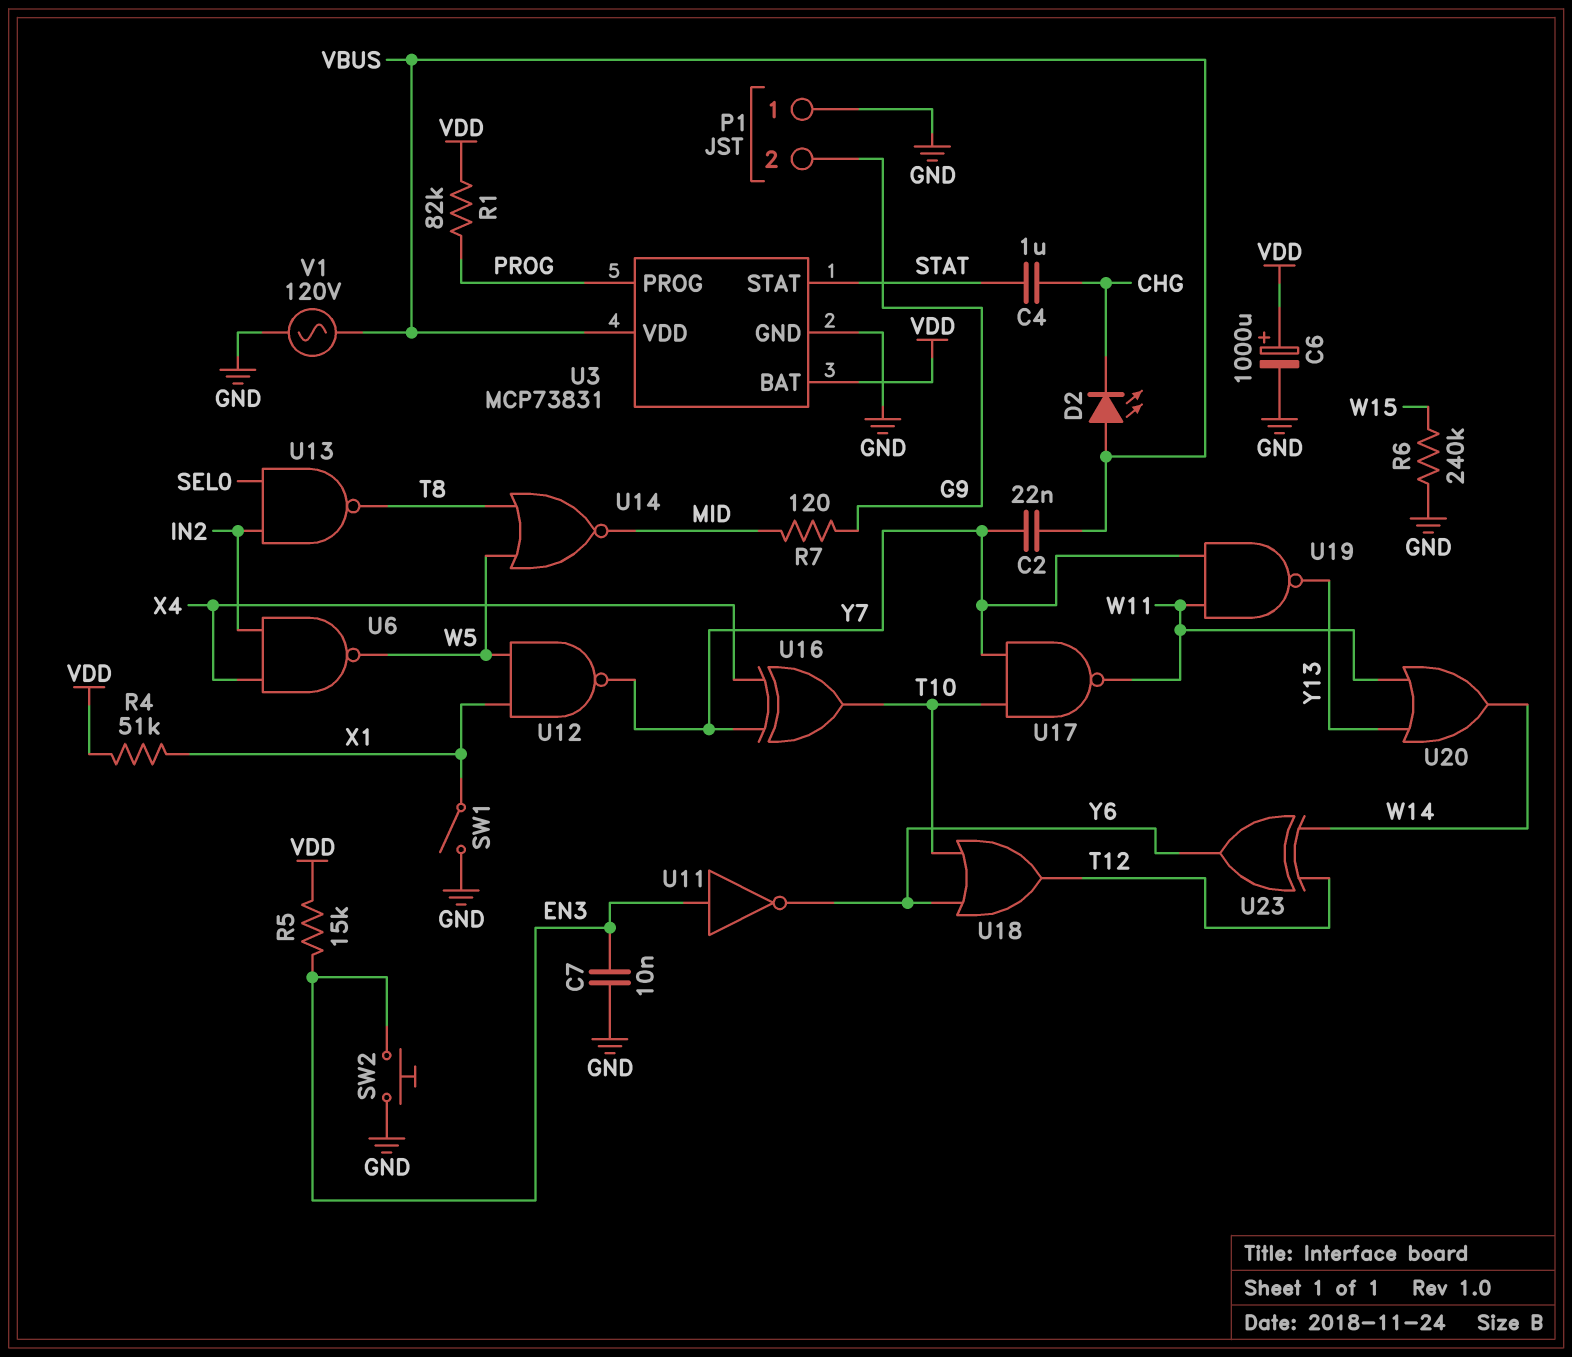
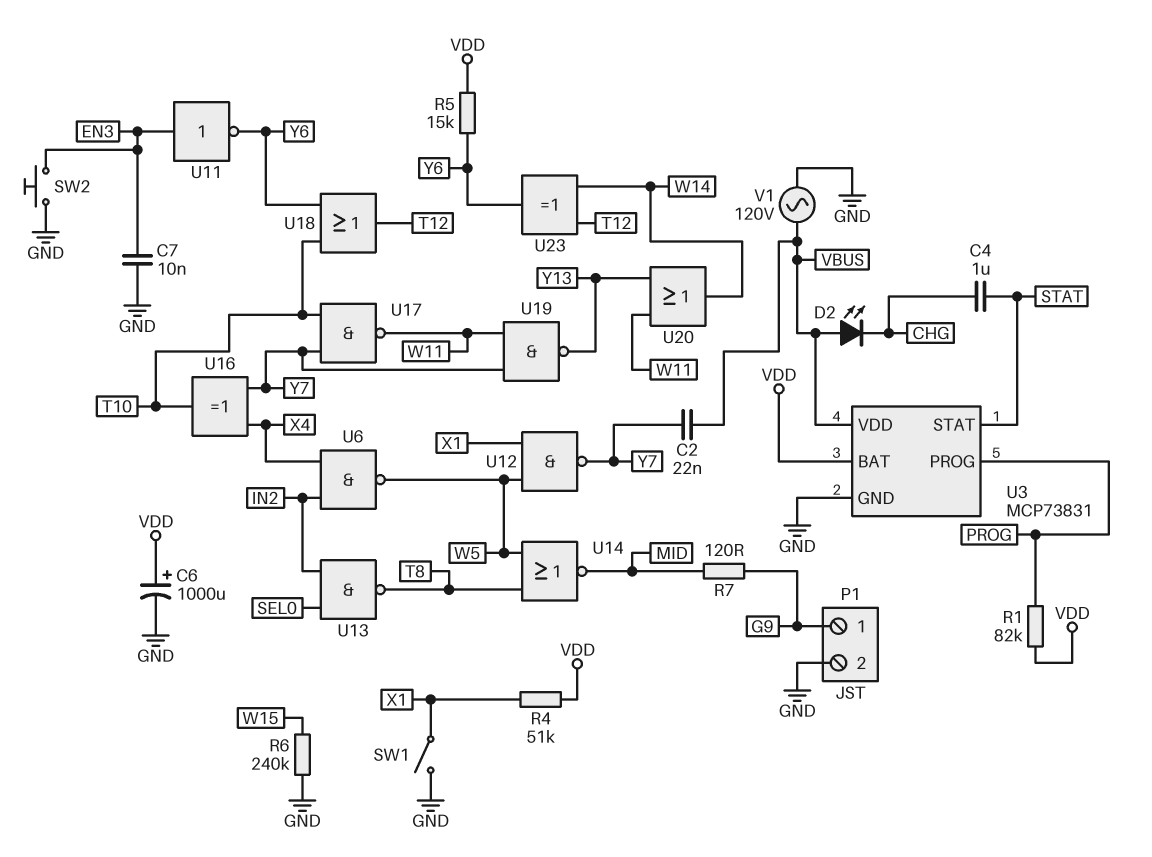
P1 pin 1: GND -> G9
P1 pin 2: G9 -> GND
R5: 15k (EN3, VDD) -> 15k (VDD, Y6)

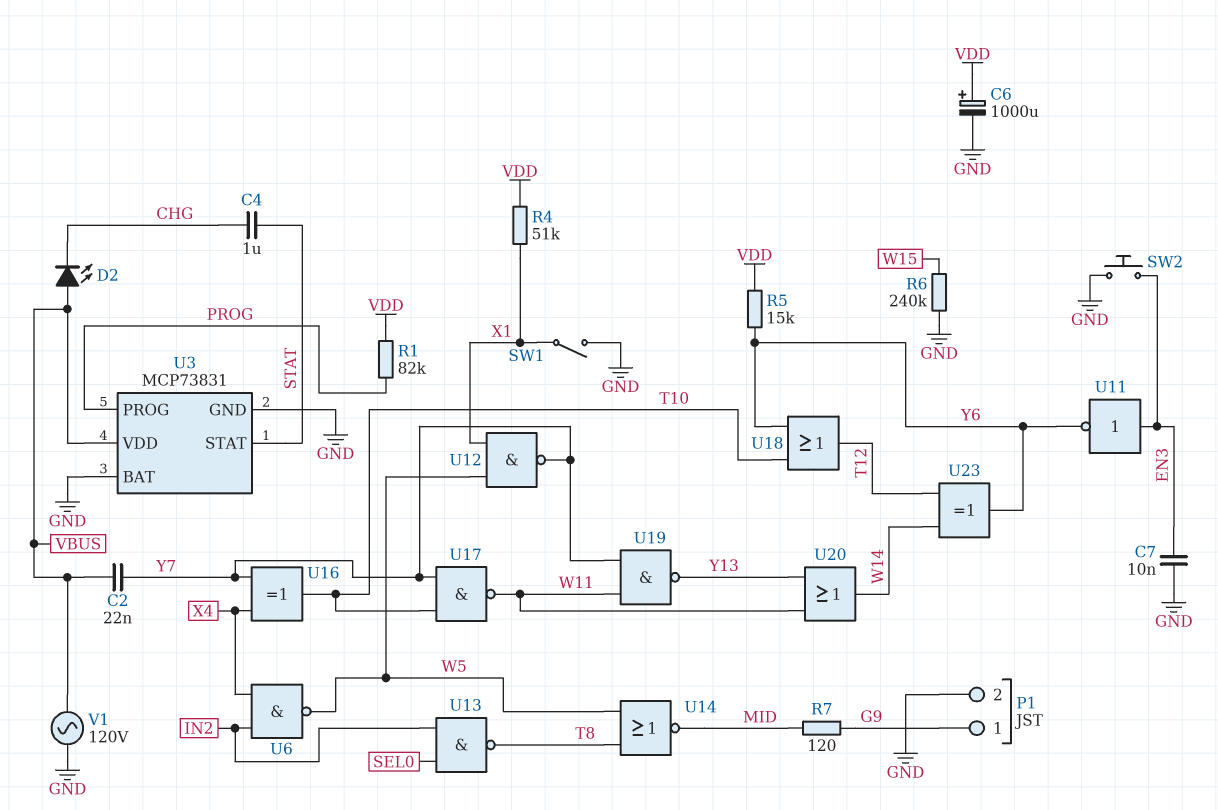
U3 pin BAT: VDD -> GND

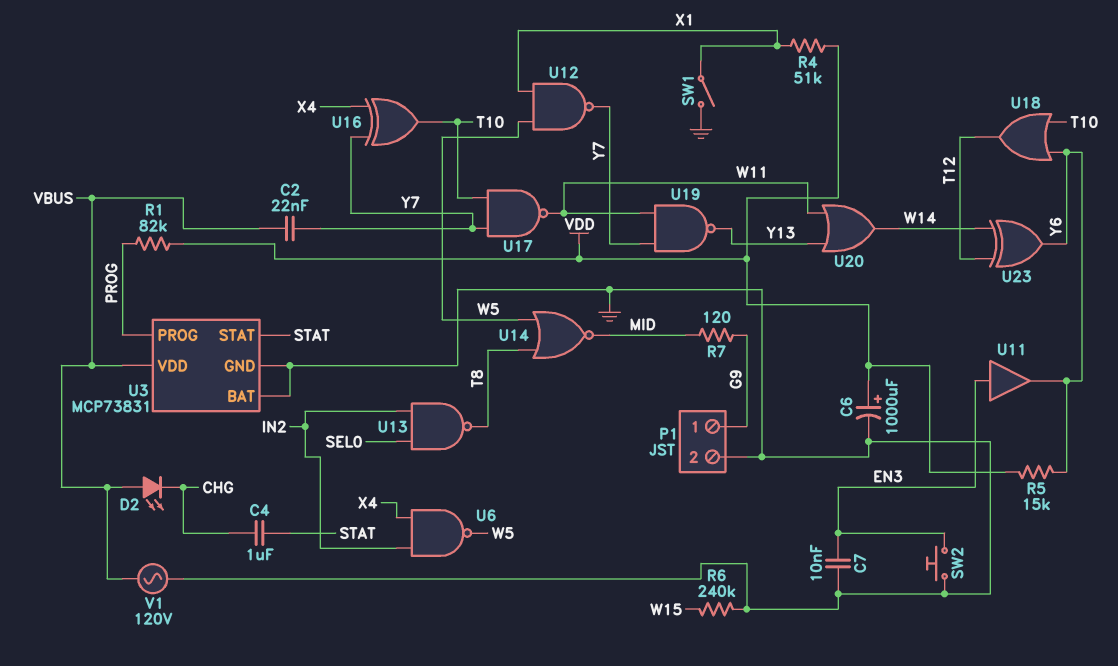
U11: NOT (in EN3, out Y6) -> buffer (in EN3, out Y6)

